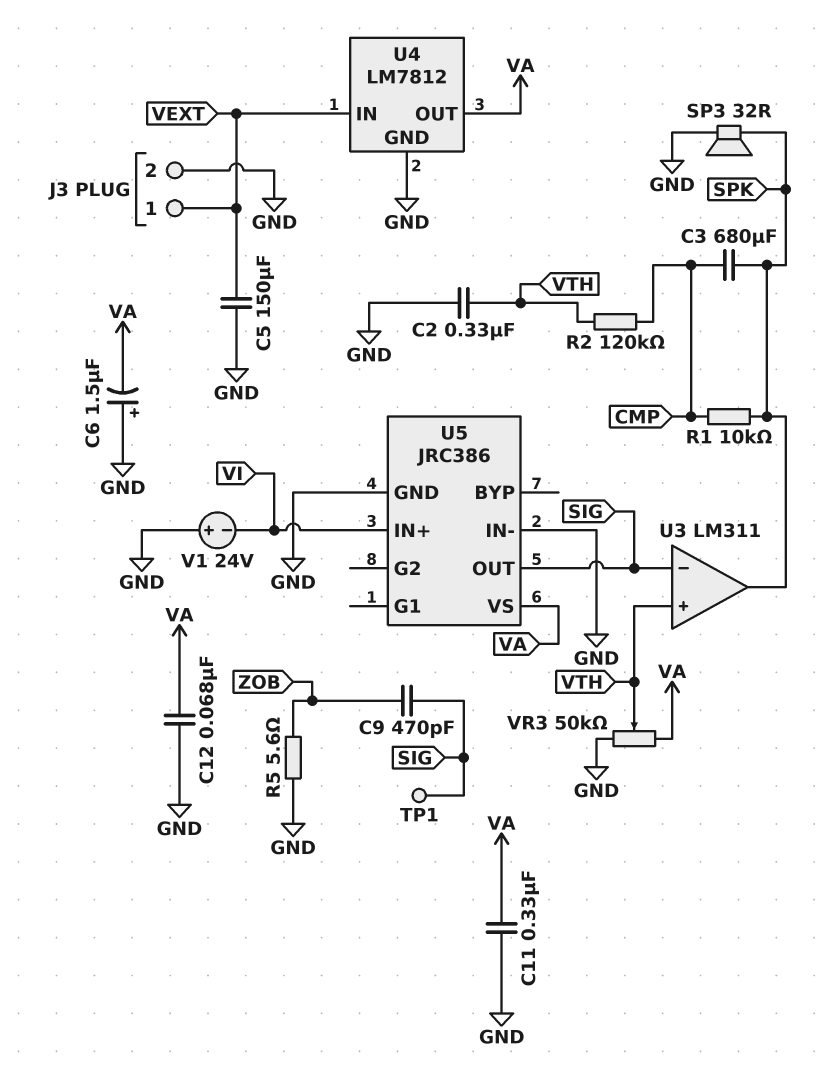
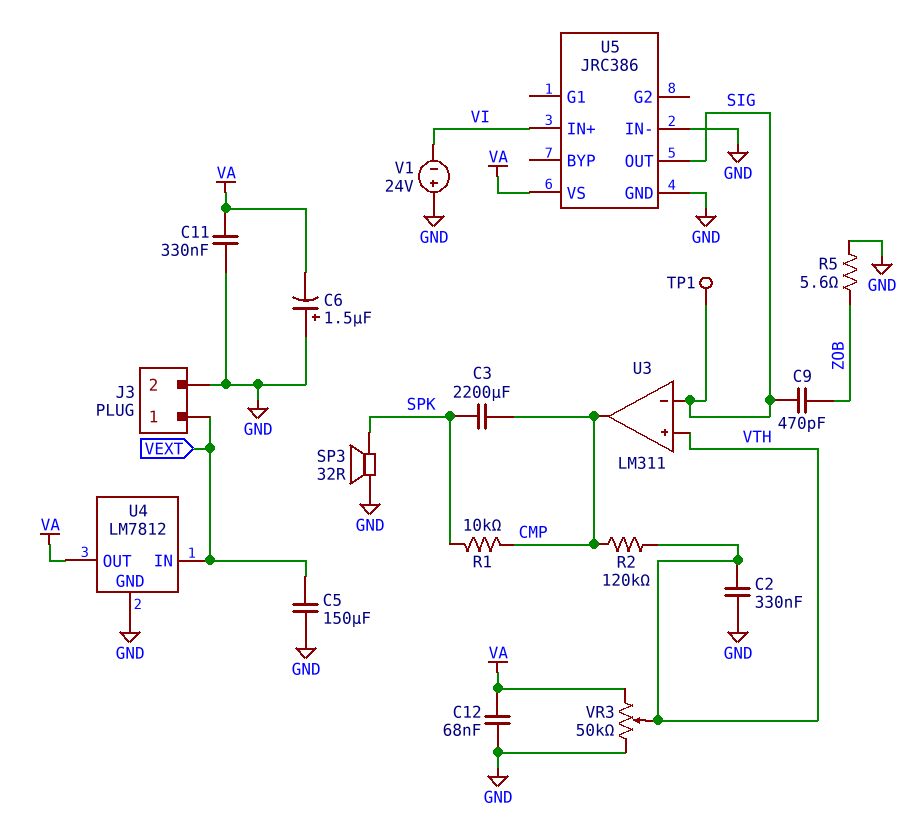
C3: 680uF (CMP, SPK) -> 2200uF (CMP, SPK)
U3 pin out: SPK -> CMP

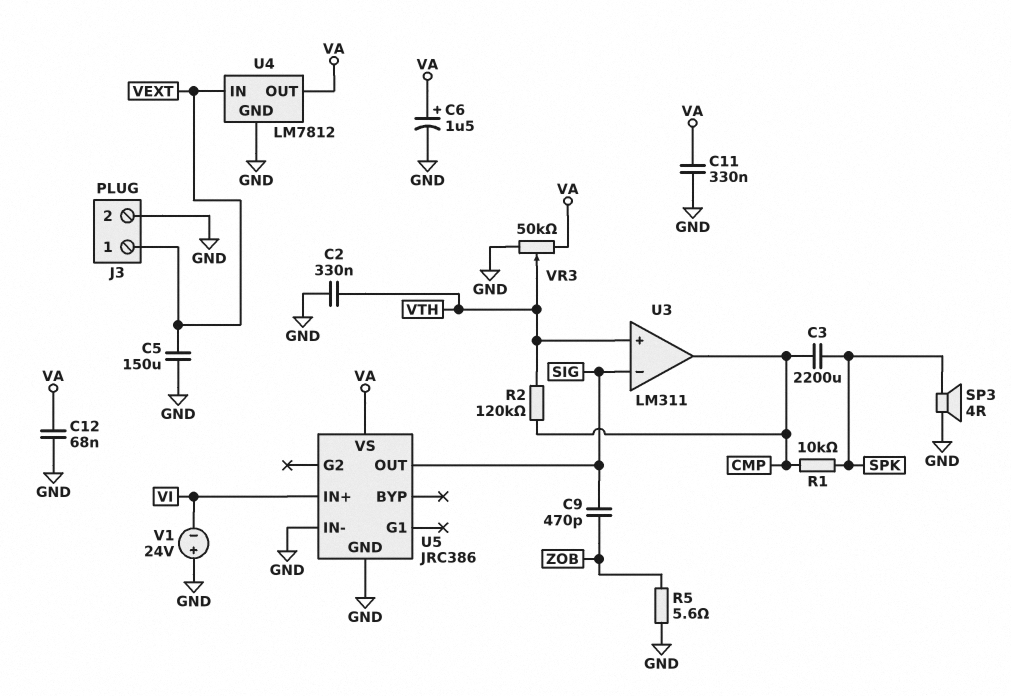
C6: 1.5uF (plus GND, minus VA) -> 1.5uF (plus VA, minus GND)
SP3: speaker 32R (GND, SPK) -> speaker 4R (GND, SPK)
TP1: test point (SIG) -> none

